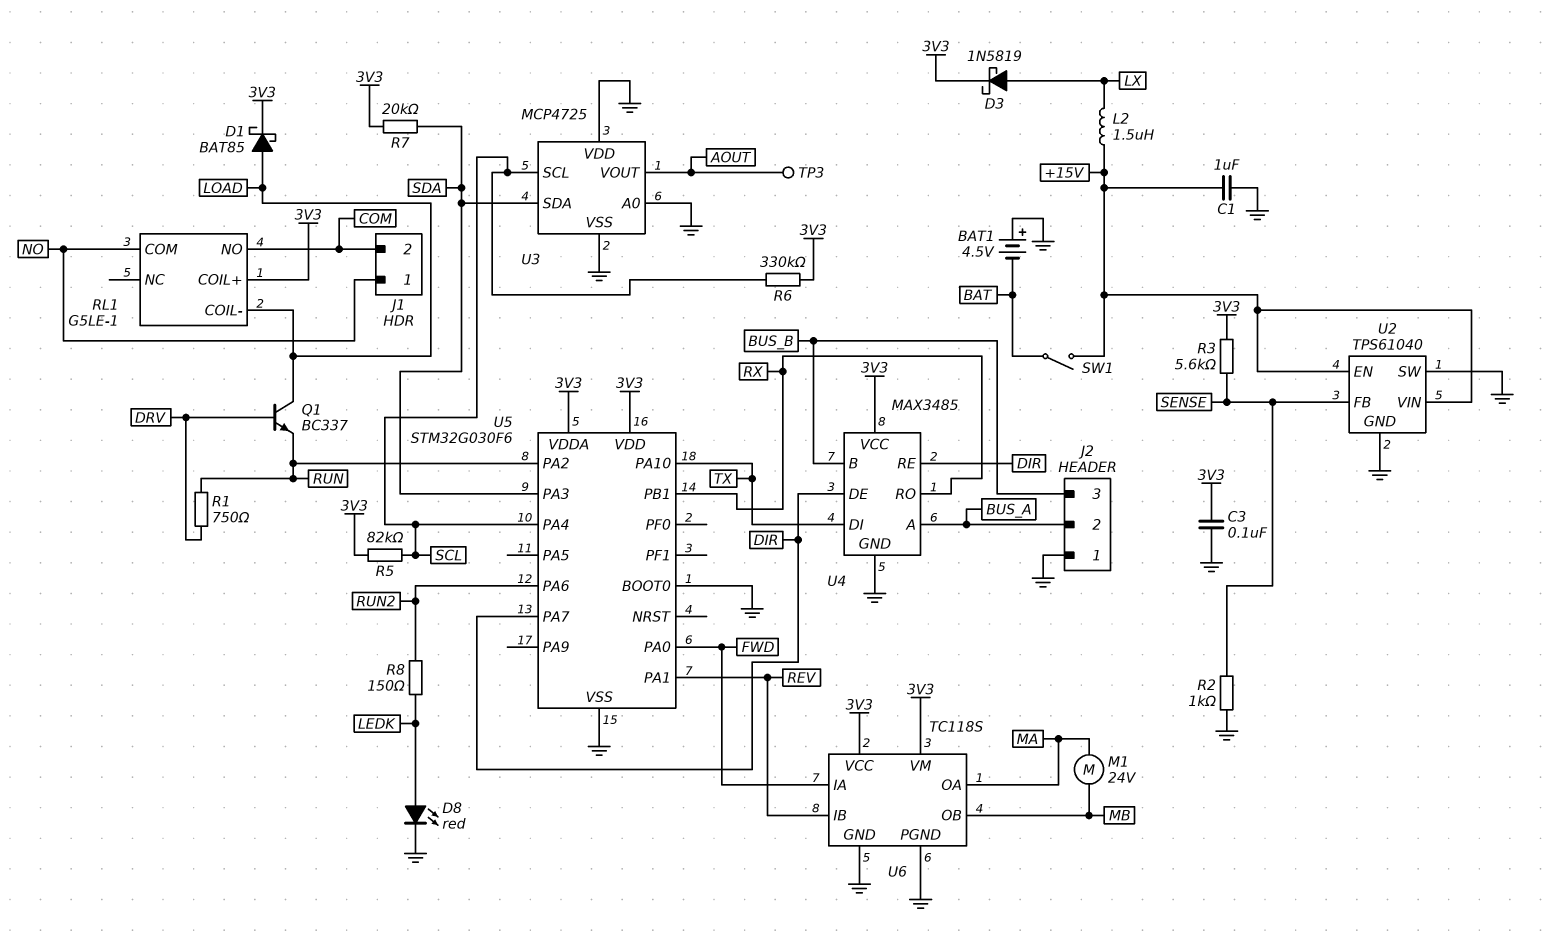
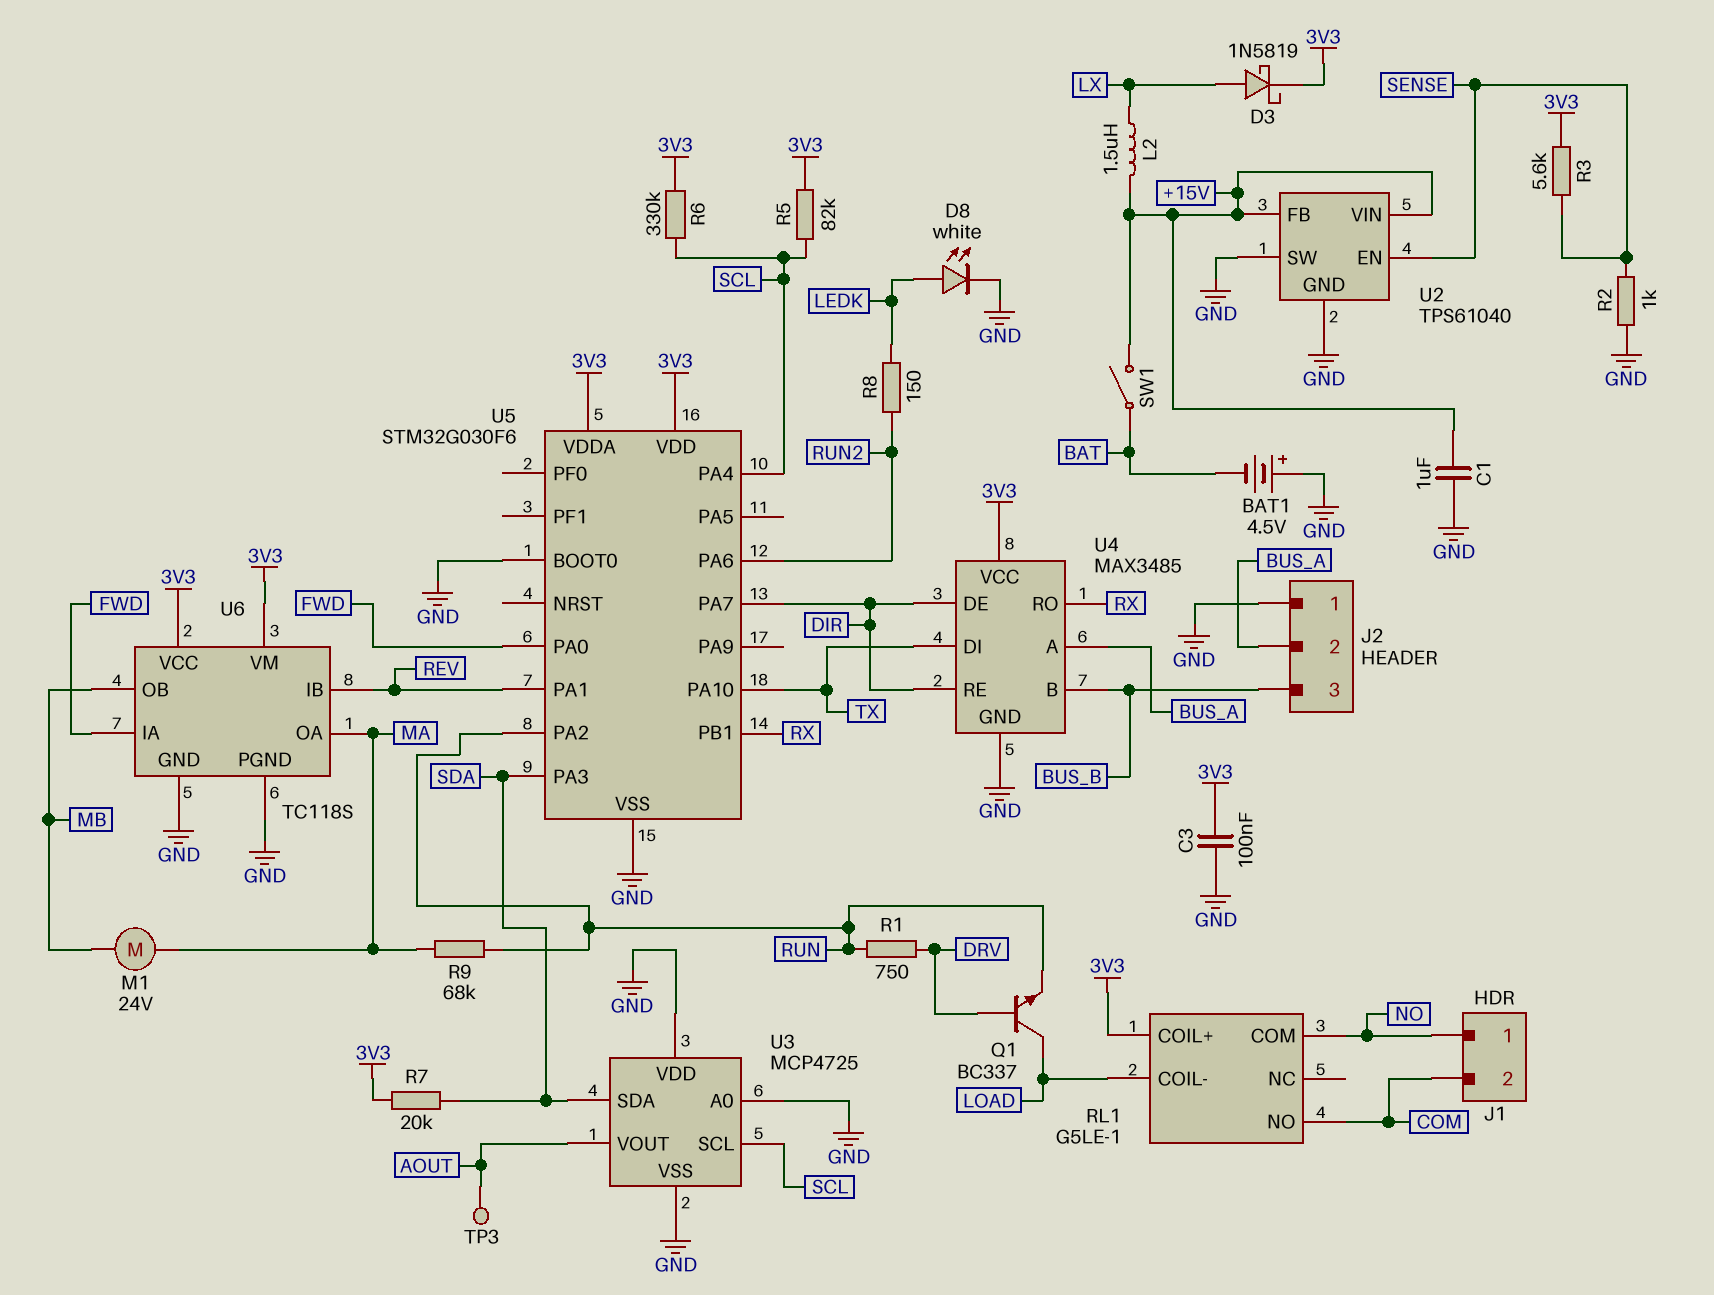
D1: schottky BAT85 (A LOAD, K 3V3) -> none
D8: LED red (A LEDK, K GND) -> LED white (A LEDK, K GND)
R9: none -> 68k (MA, RUN)
U2 pin EN: +15V -> SENSE
U2 pin FB: SENSE -> +15V

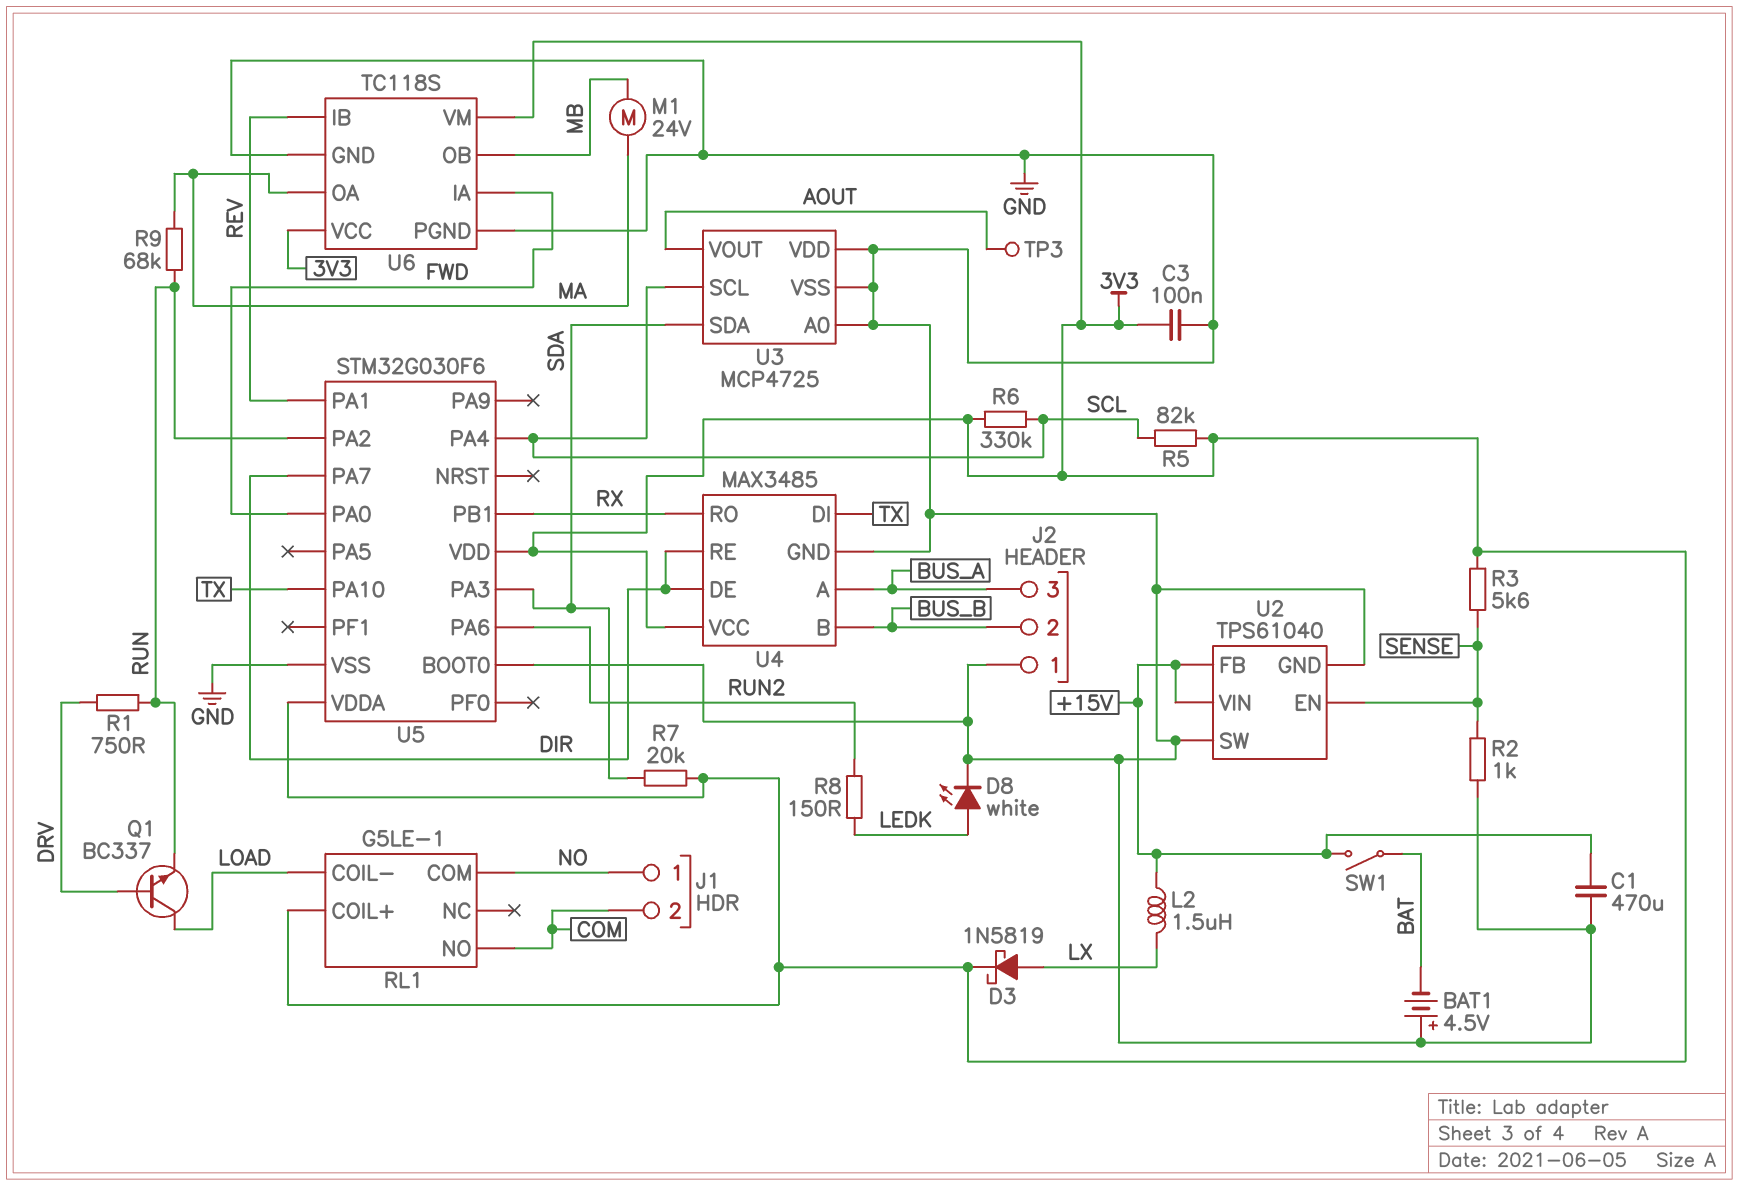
C1: 1uF (+15V, GND) -> 470uF (+15V, GND)
J2 pin 2: BUS_A -> BUS_B
J2 pin 3: BUS_B -> BUS_A

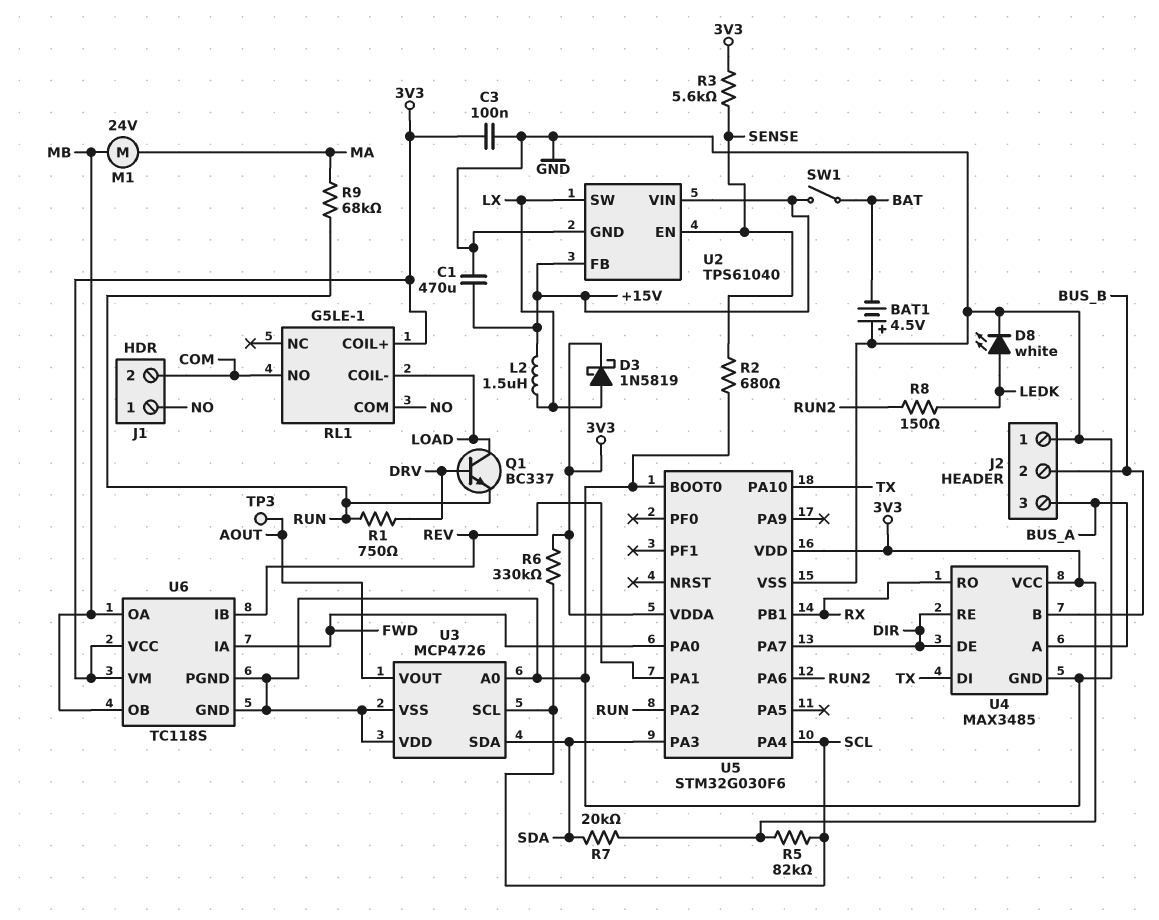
R2: 1k (GND, SENSE) -> 680 (GND, SENSE)
U2 pin SW: GND -> LX
U3: MCP4725 -> MCP4726
U6 pin OA: MA -> MB

